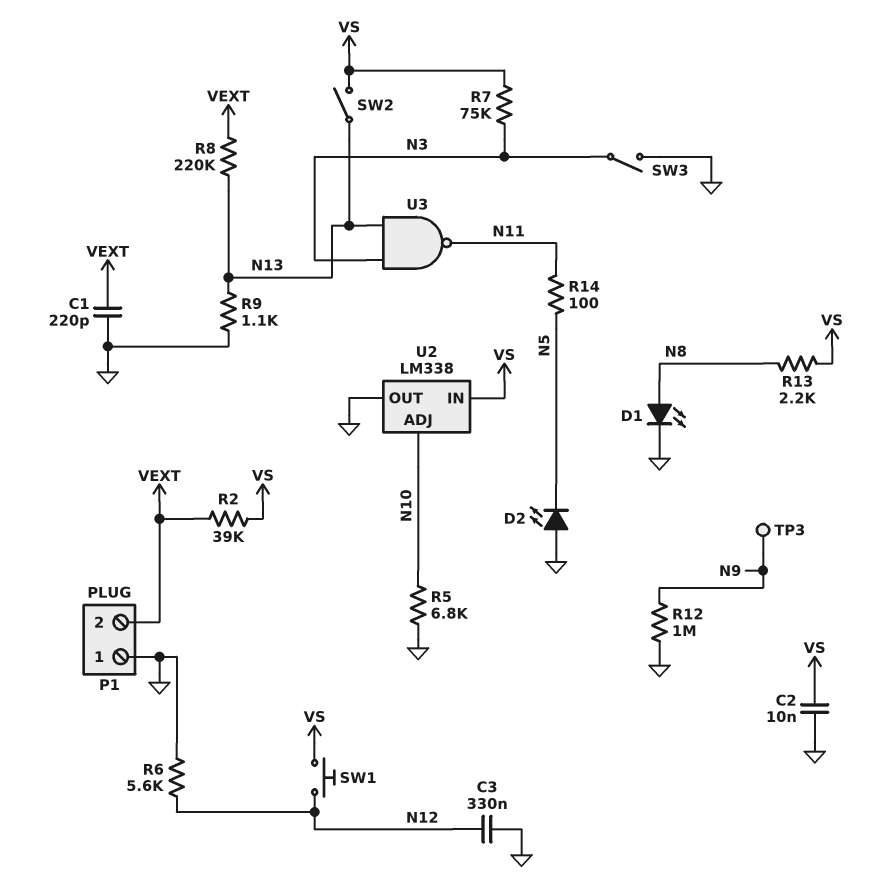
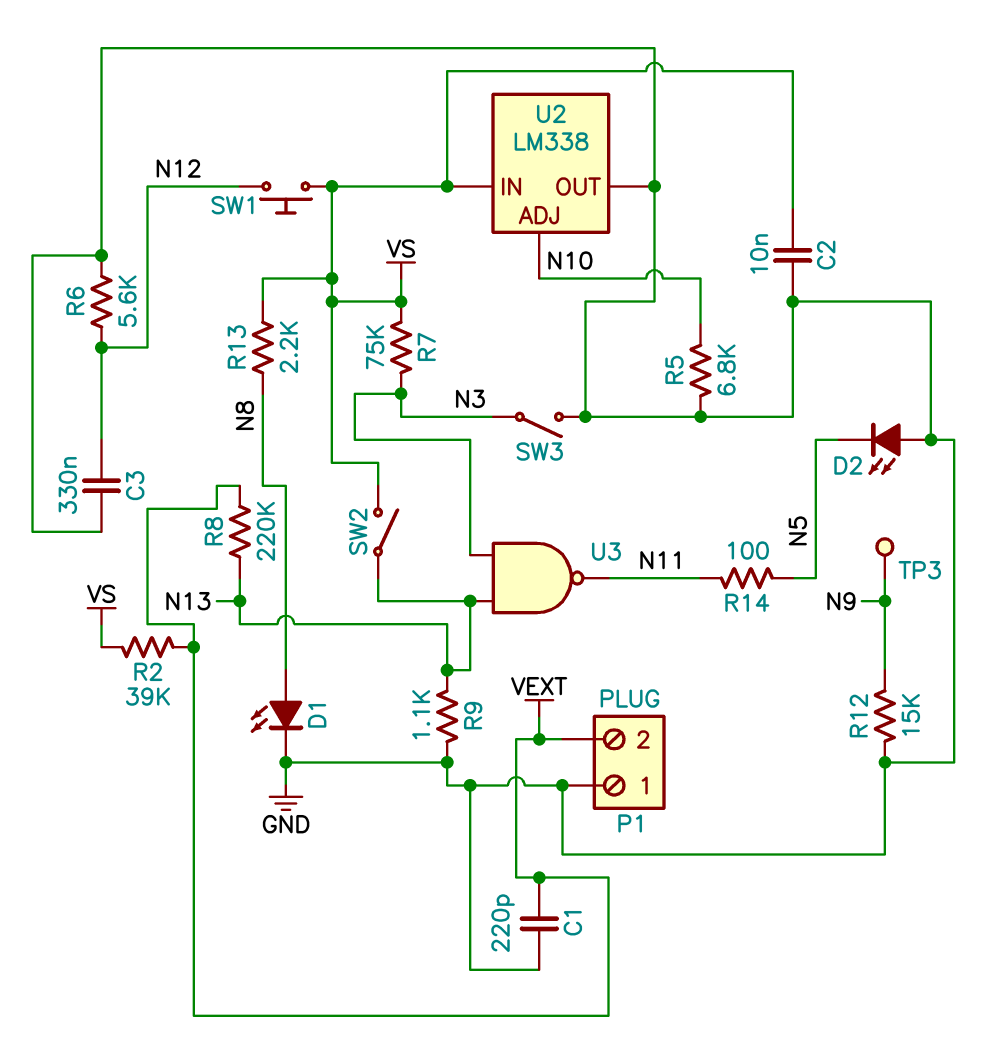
R12: 1M (GND, N9) -> 15k (GND, N9)

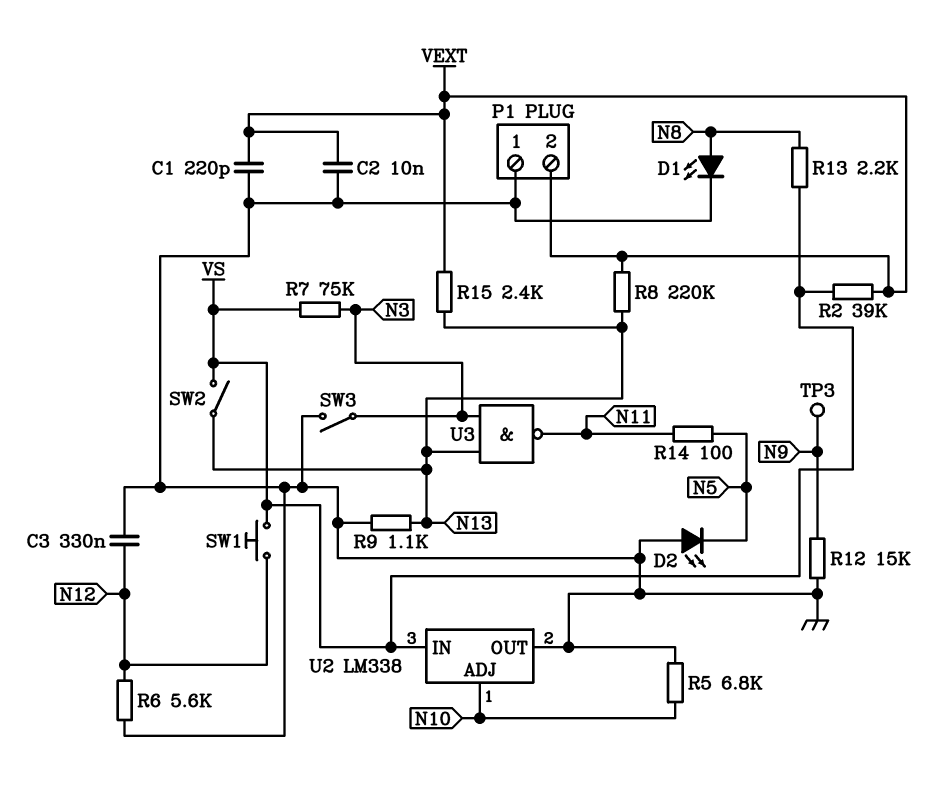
C2: 10nF (GND, VS) -> 10nF (GND, VEXT)
R15: none -> 2.4k (N13, VEXT)

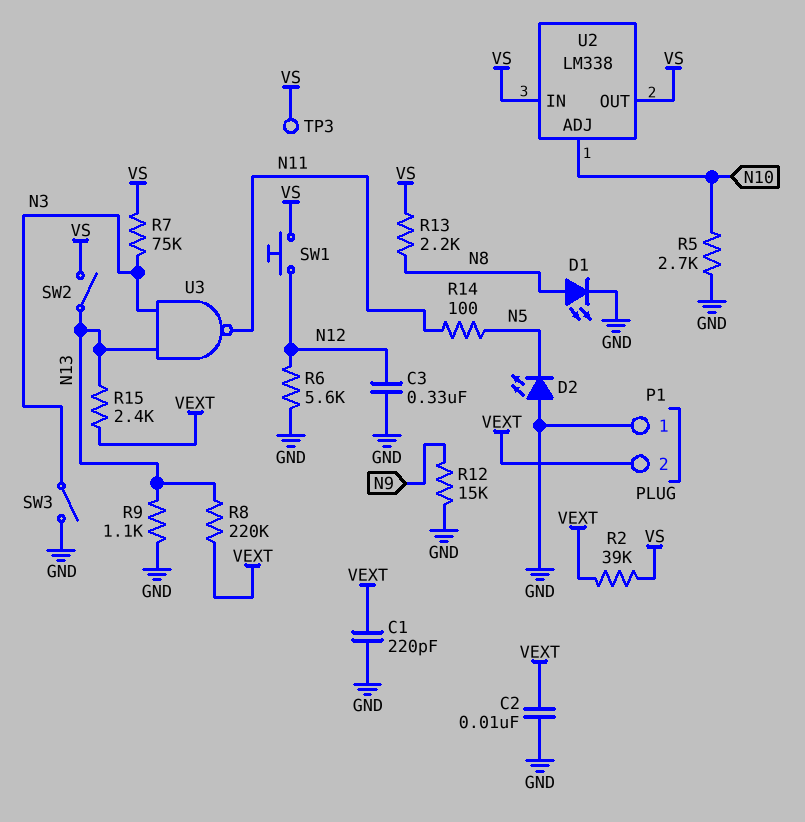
R5: 6.8k (GND, N10) -> 2.7k (GND, N10)
TP3: test point (N9) -> test point (VS)
U2 pin OUT: GND -> VS

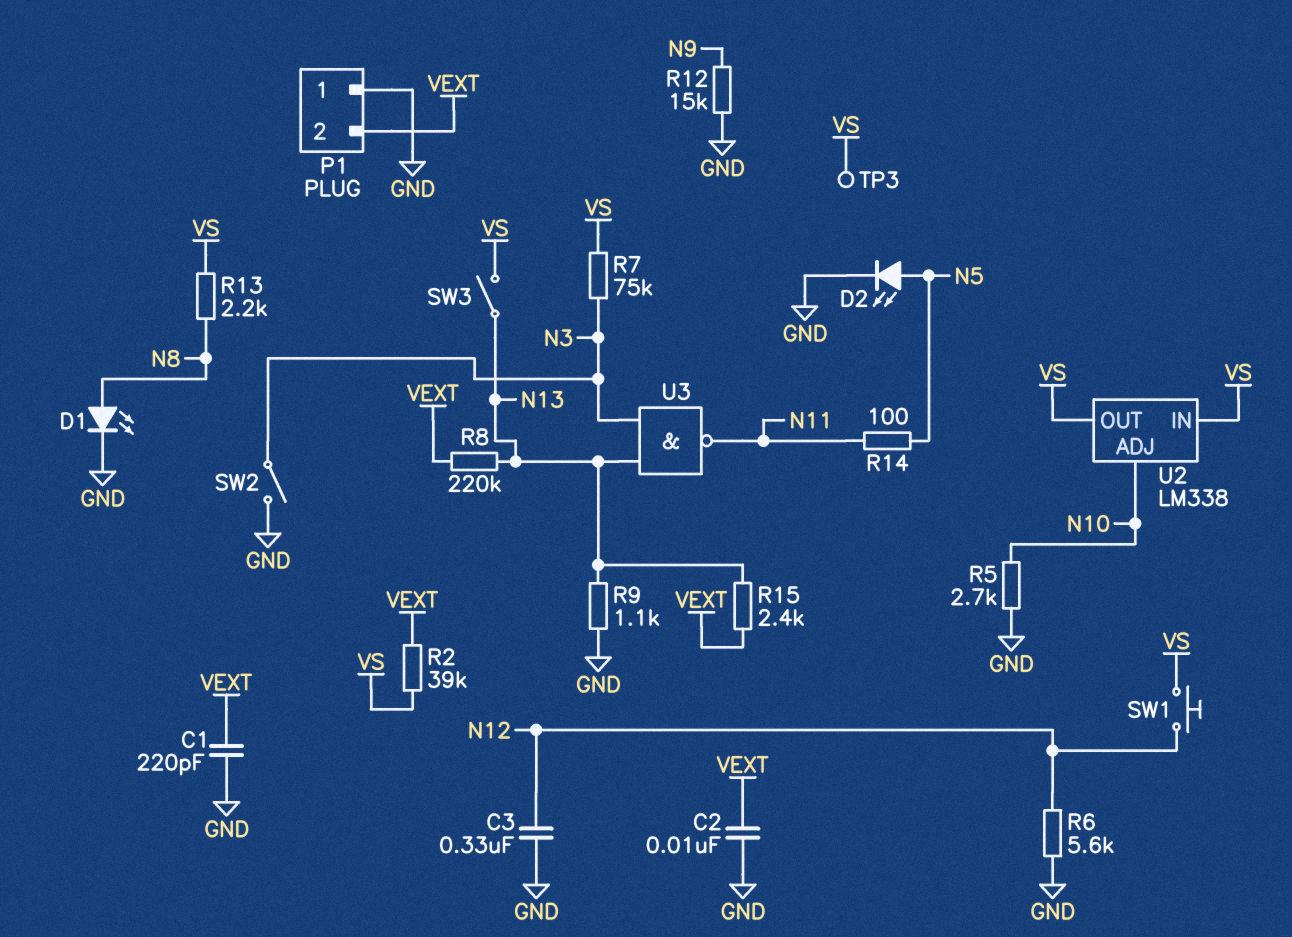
D2: LED (A GND, K N5) -> LED (A N5, K GND)
SW2: switch (N13, VS) -> switch (GND, N3)
SW3: switch (GND, N3) -> switch (N13, VS)

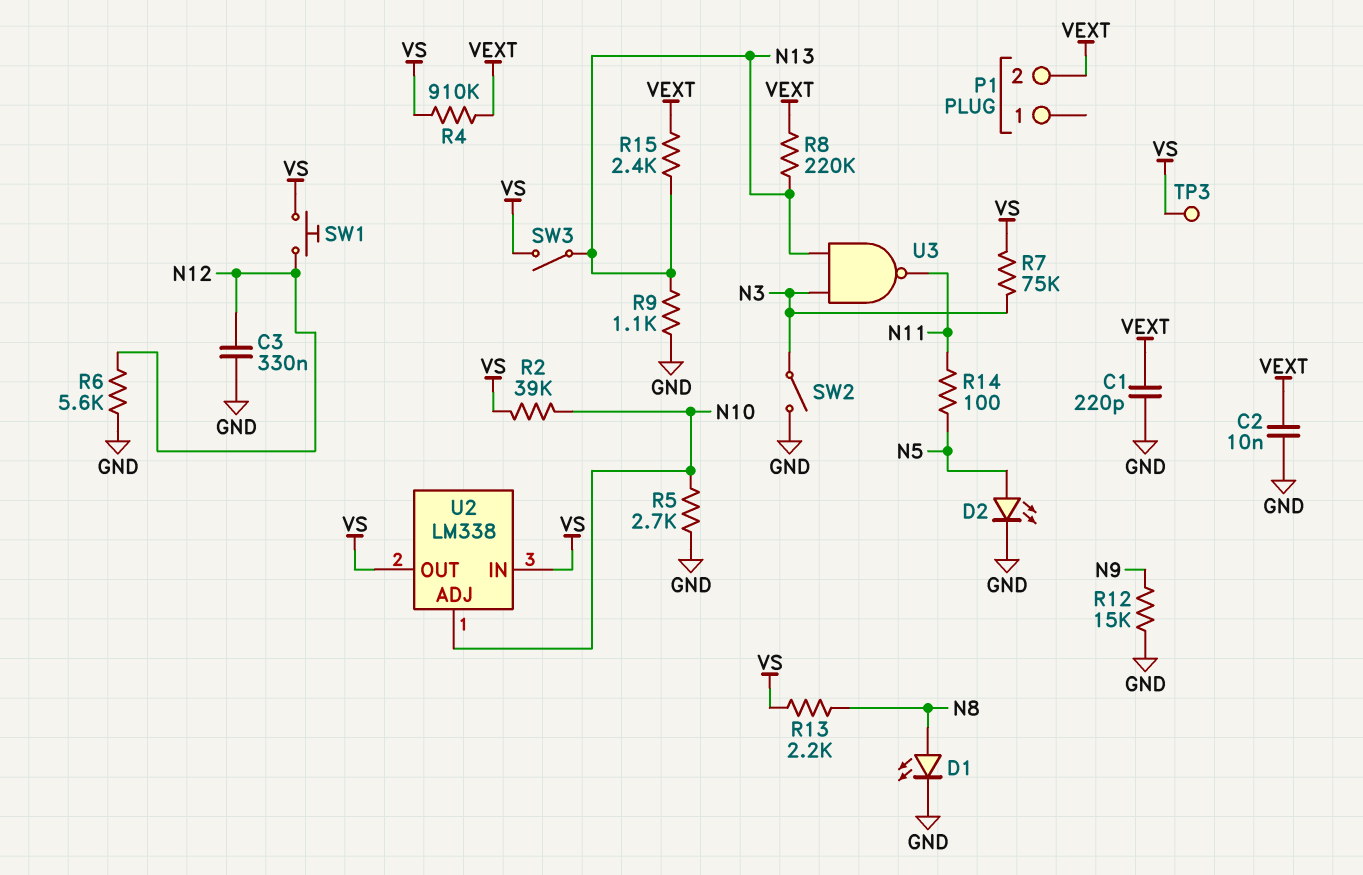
P1 pin 1: GND -> none
R2: 39k (VEXT, VS) -> 39k (N10, VS)
R4: none -> 910k (VEXT, VS)

